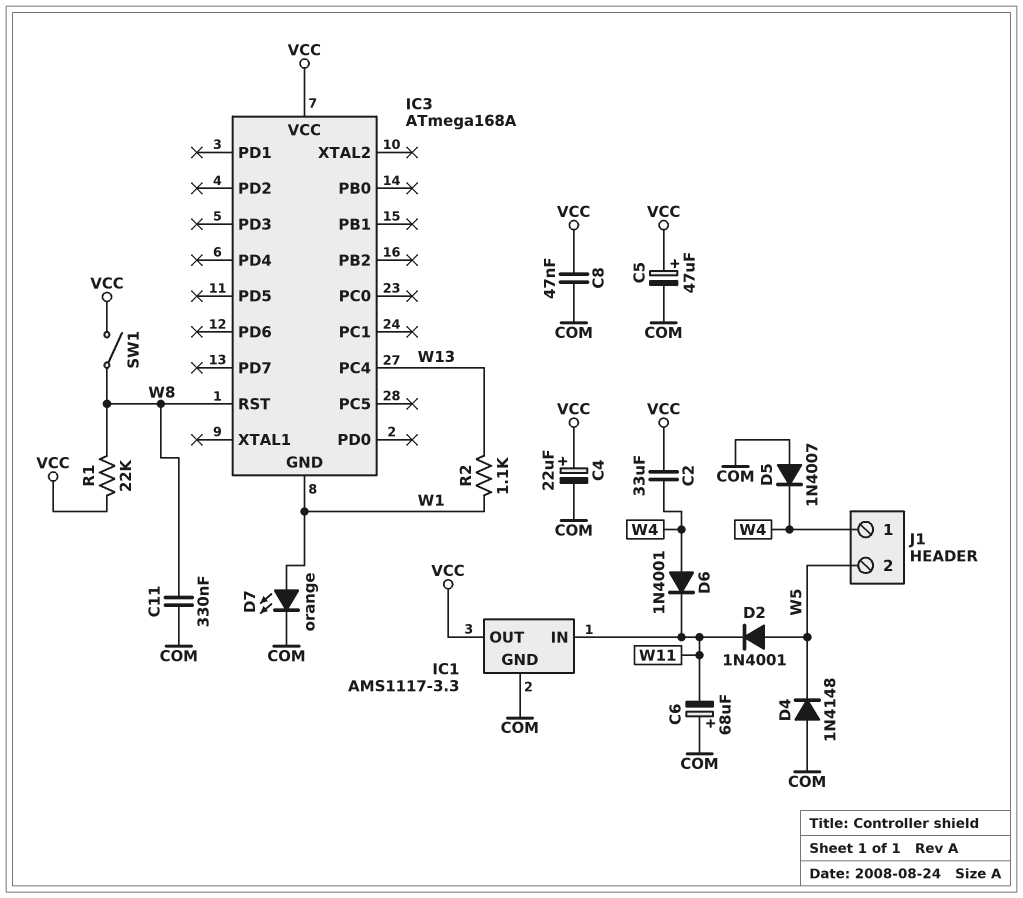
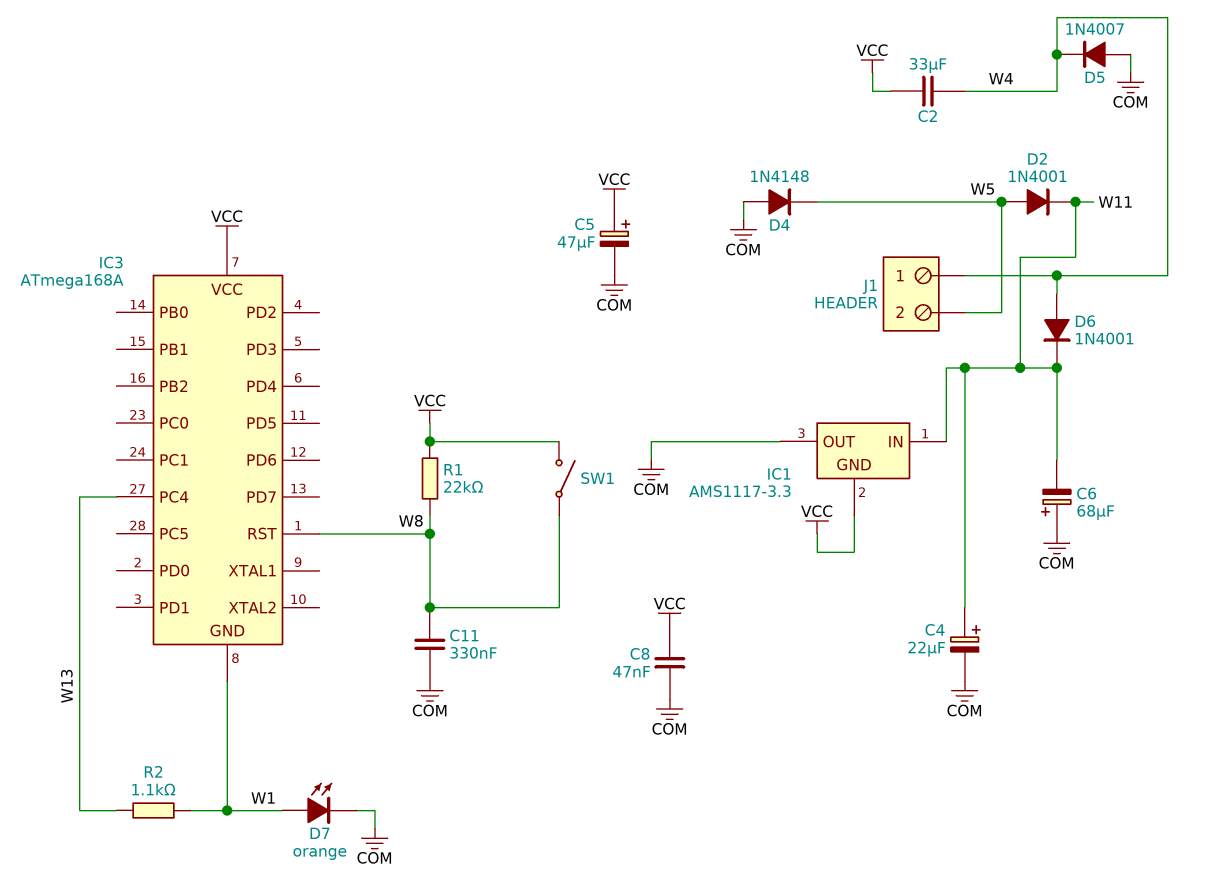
C4: 22uF (plus VCC, minus COM) -> 22uF (plus W11, minus COM)
IC1 pin GND: COM -> VCC
IC1 pin OUT: VCC -> COM

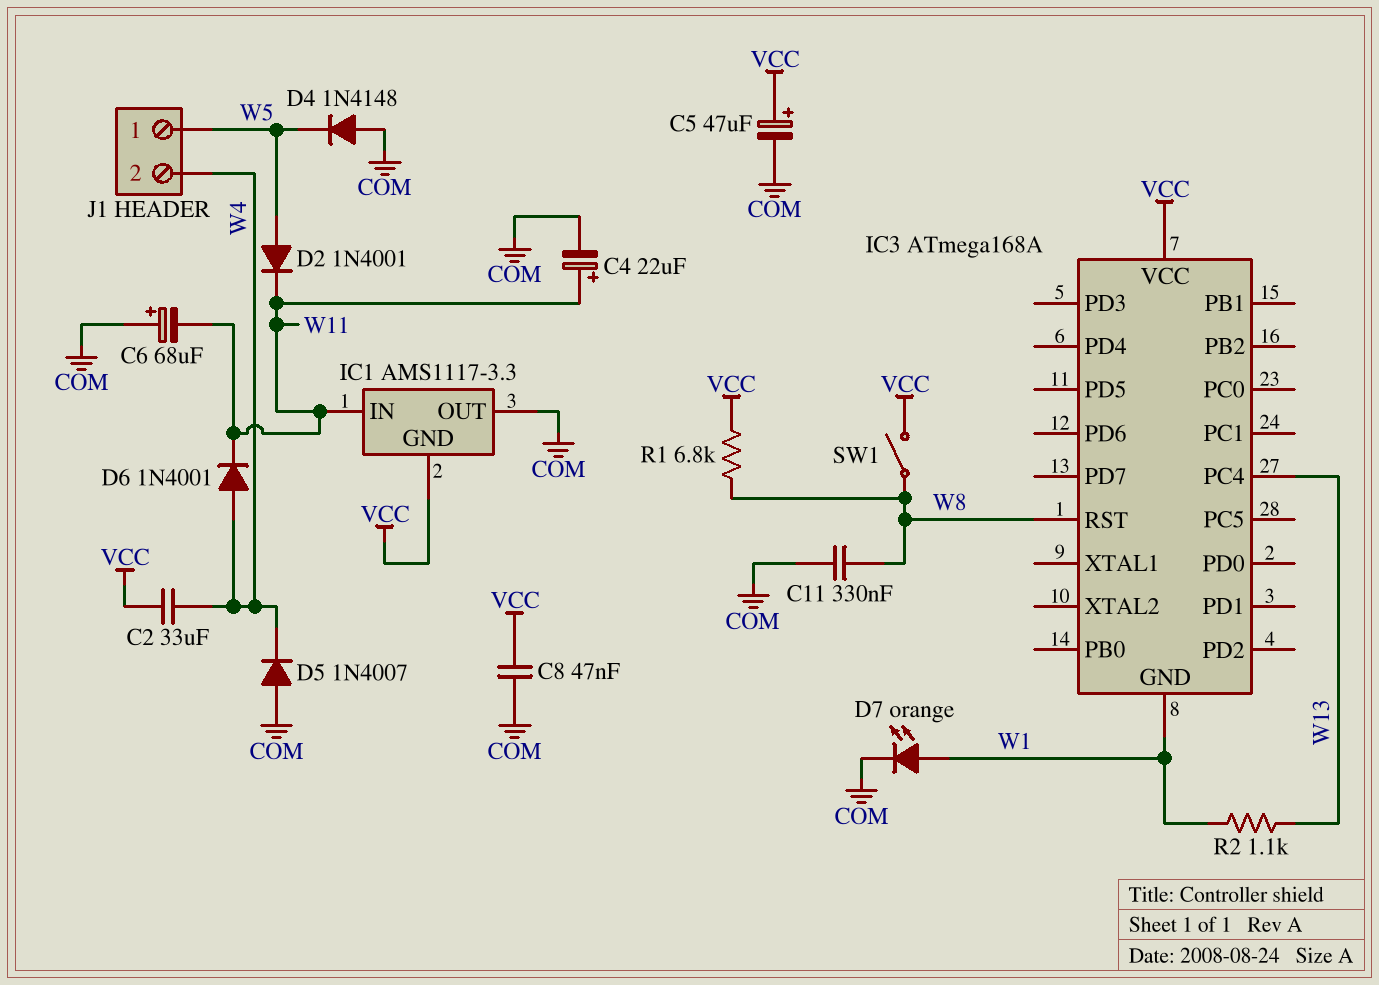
J1 pin 1: W4 -> W5
J1 pin 2: W5 -> W4
R1: 22k (VCC, W8) -> 6.8k (VCC, W8)

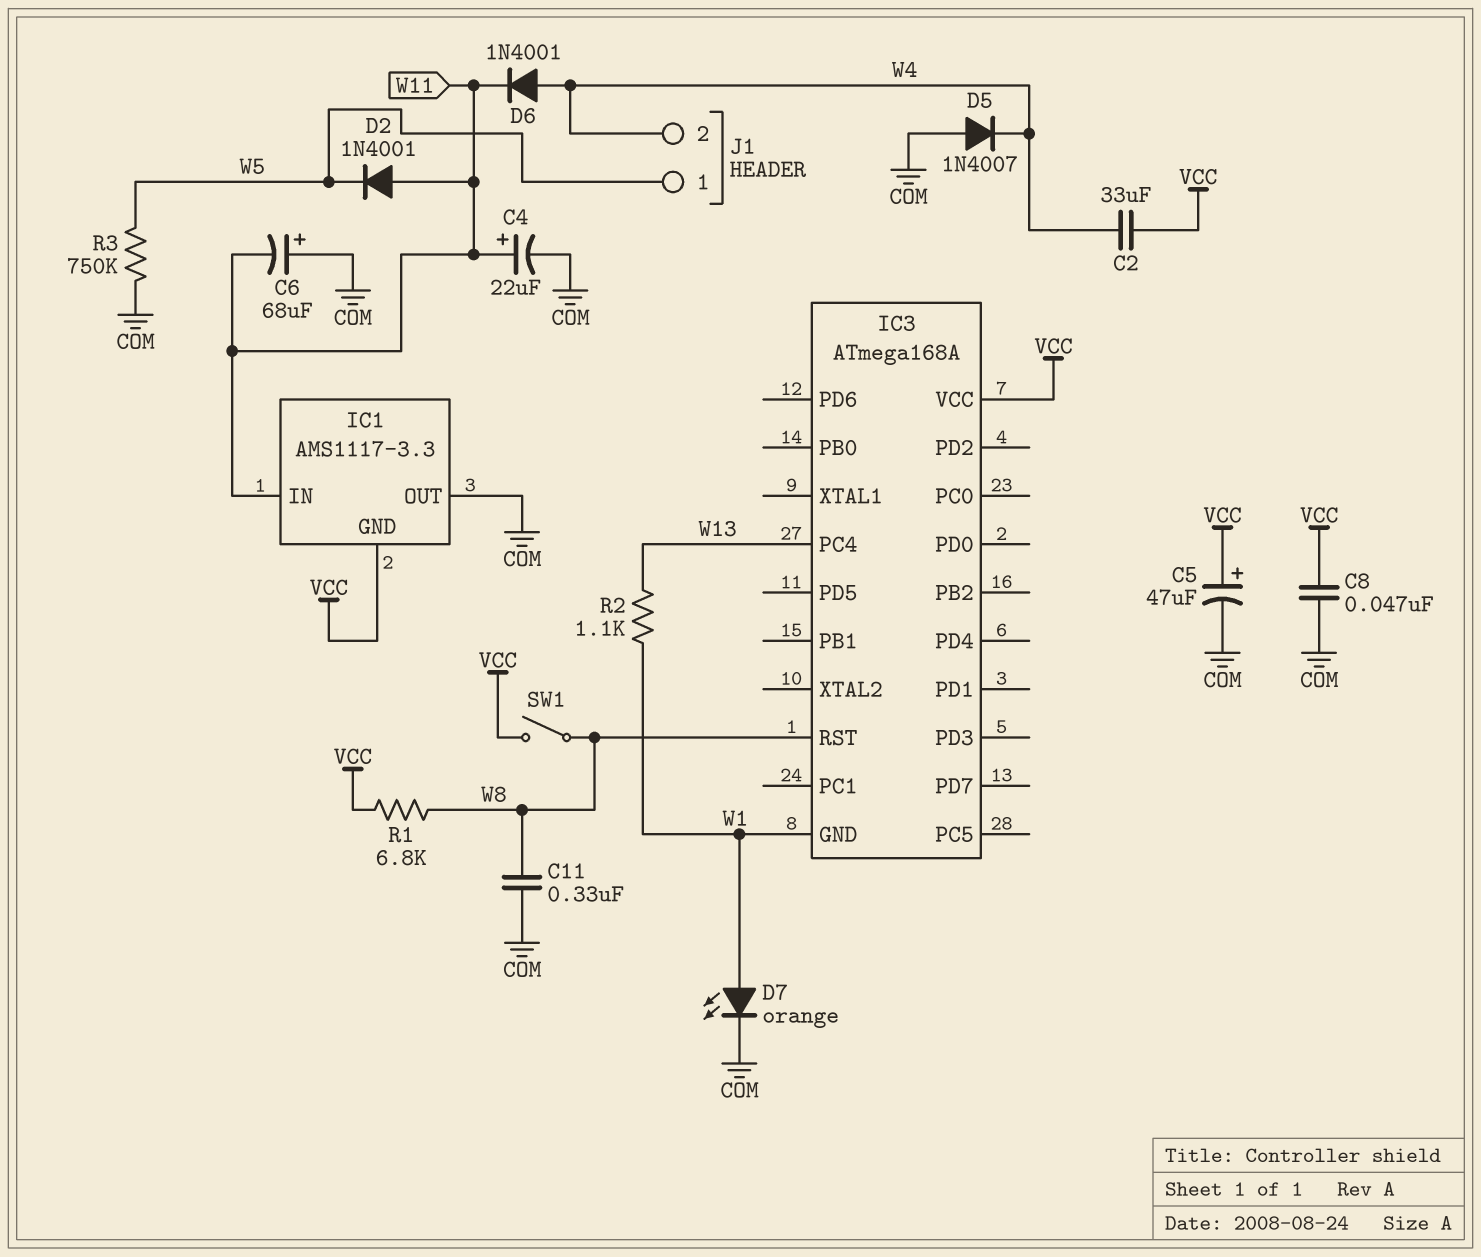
D2: diode 1N4001 (A W5, K W11) -> diode 1N4001 (A W11, K W5)
D4: diode 1N4148 (A COM, K W5) -> none
R3: none -> 750k (COM, W5)

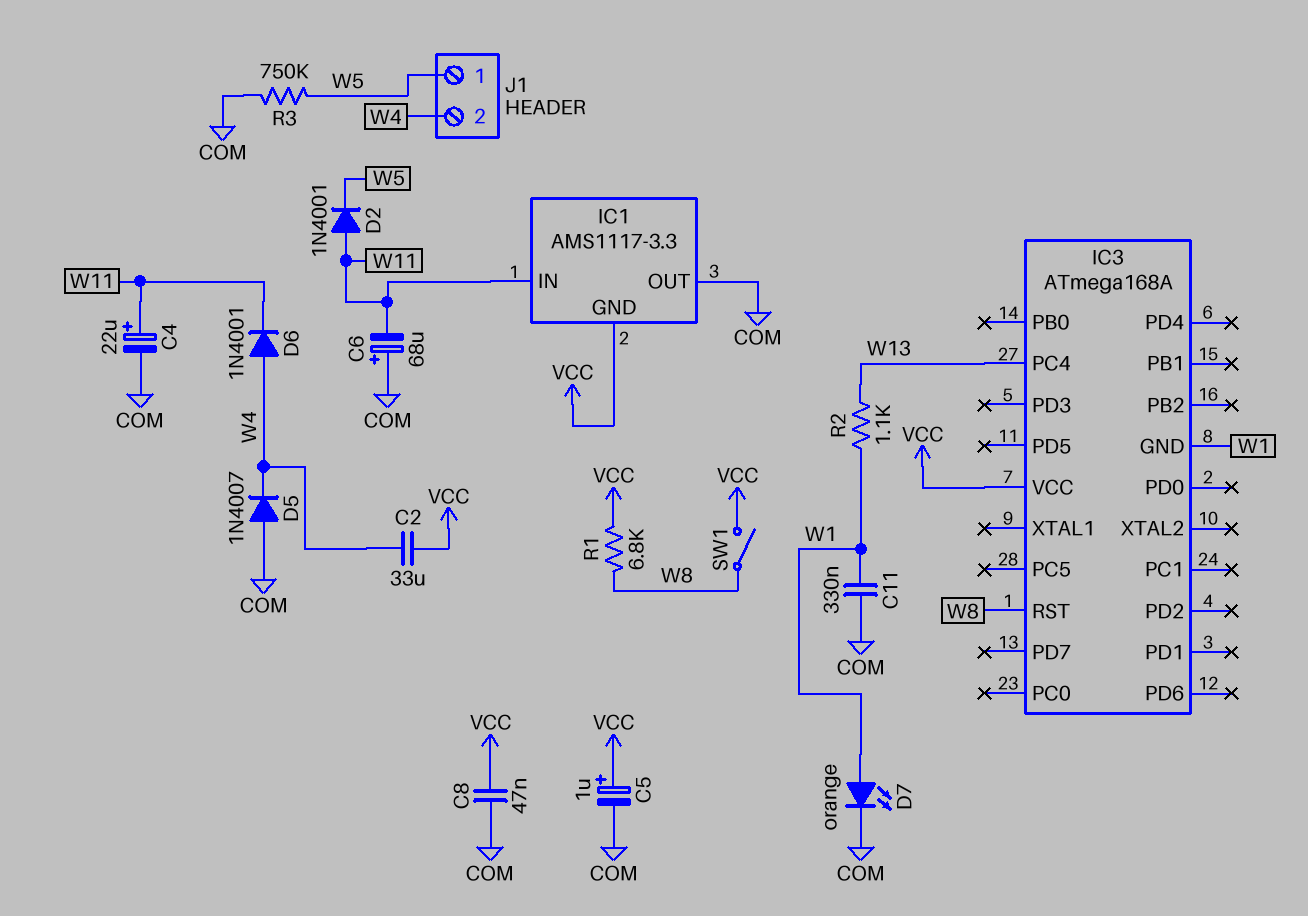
C5: 47uF (plus VCC, minus COM) -> 1uF (plus VCC, minus COM)
C11: 330nF (COM, W8) -> 330nF (COM, W1)

